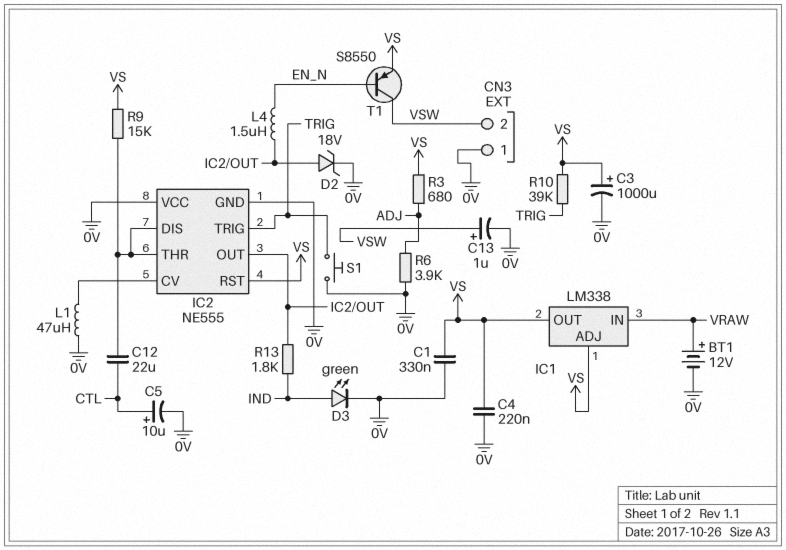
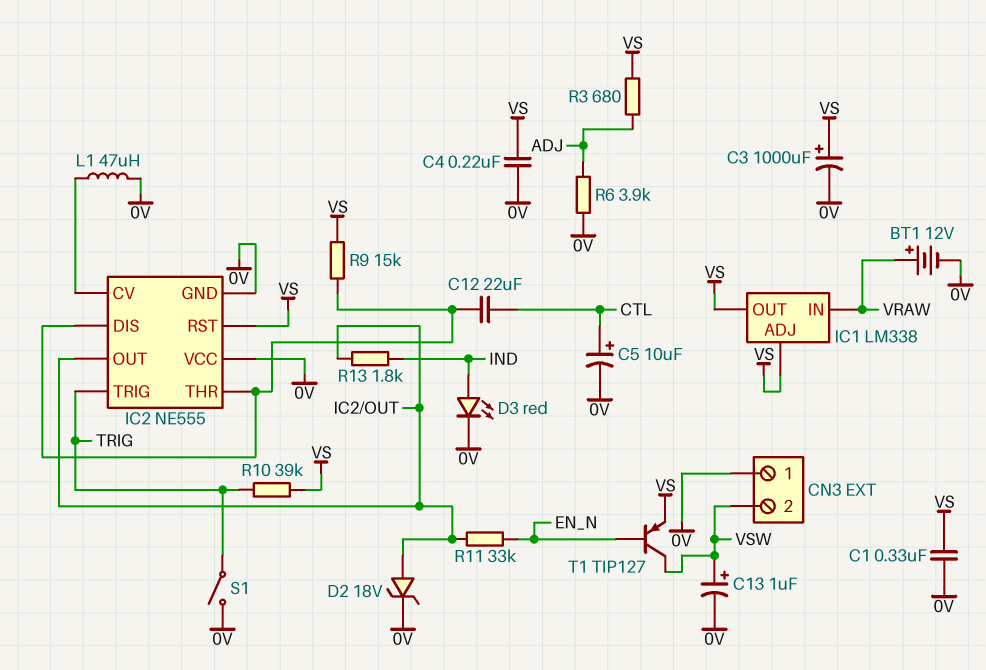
D3: LED green (A IND, K 0V) -> LED red (A IND, K 0V)
L4: 1.5uH (EN_N, IC2/OUT) -> none
R11: none -> 33k (EN_N, IC2/OUT)
S1: button (0V, TRIG) -> switch (0V, TRIG)
T1: PNP S8550 (B EN_N, C VSW, E VS) -> PNP TIP127 (B EN_N, C VSW, E VS)

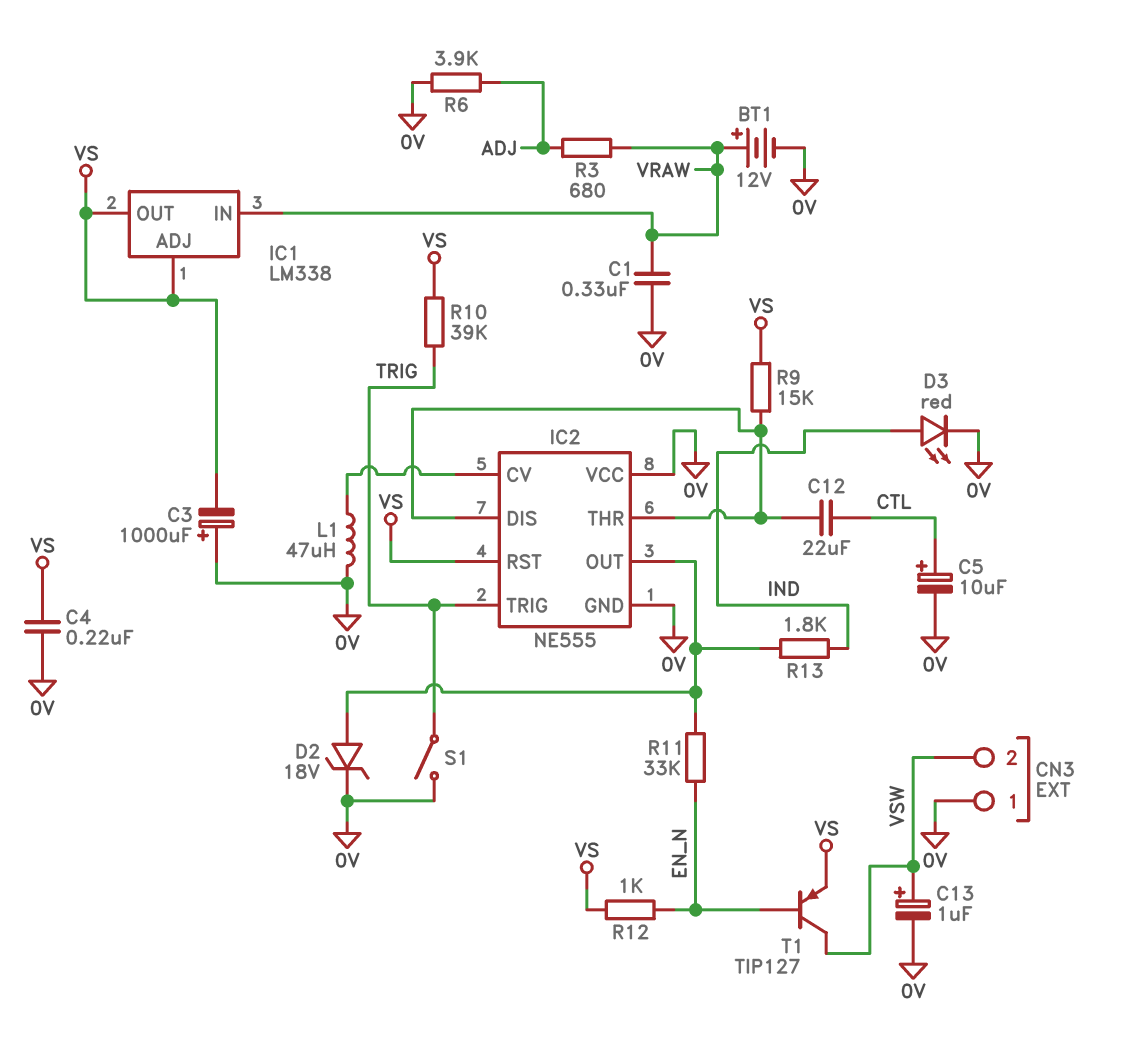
C1: 330nF (0V, VS) -> 330nF (0V, VRAW)
C3: 1000uF (plus VS, minus 0V) -> 1000uF (plus 0V, minus VS)
R3: 680 (ADJ, VS) -> 680 (ADJ, VRAW)
R12: none -> 1k (EN_N, VS)

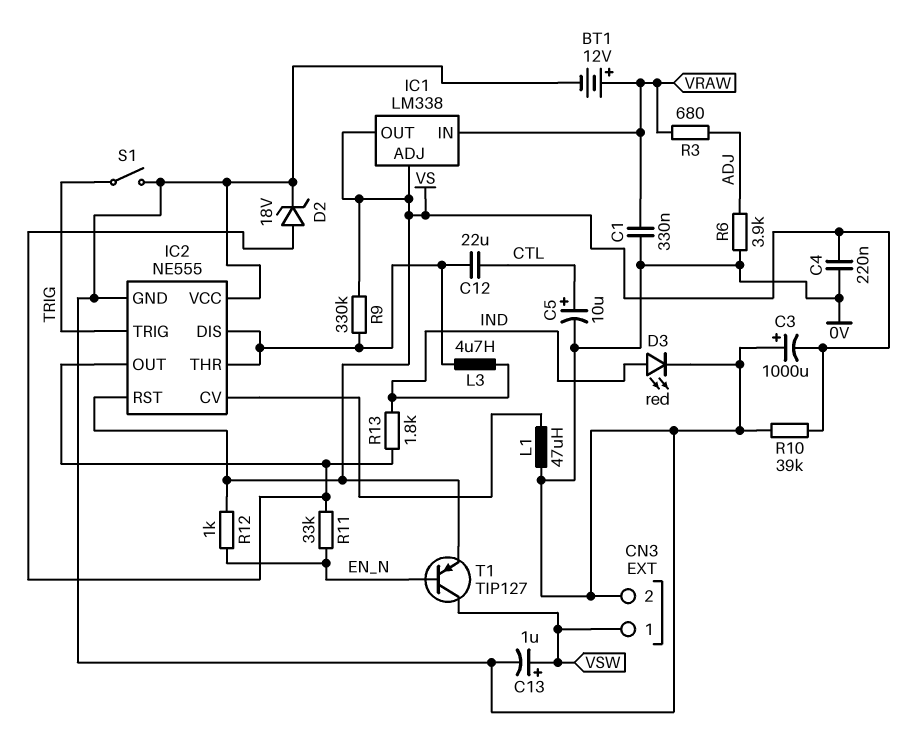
CN3 pin 1: 0V -> VSW
CN3 pin 2: VSW -> 0V
L3: none -> 4.7uH (IC2/DIS, IND)
R9: 15k (IC2/DIS, VS) -> 330k (IC2/DIS, VS)
R10: 39k (TRIG, VS) -> 39k (0V, VS)

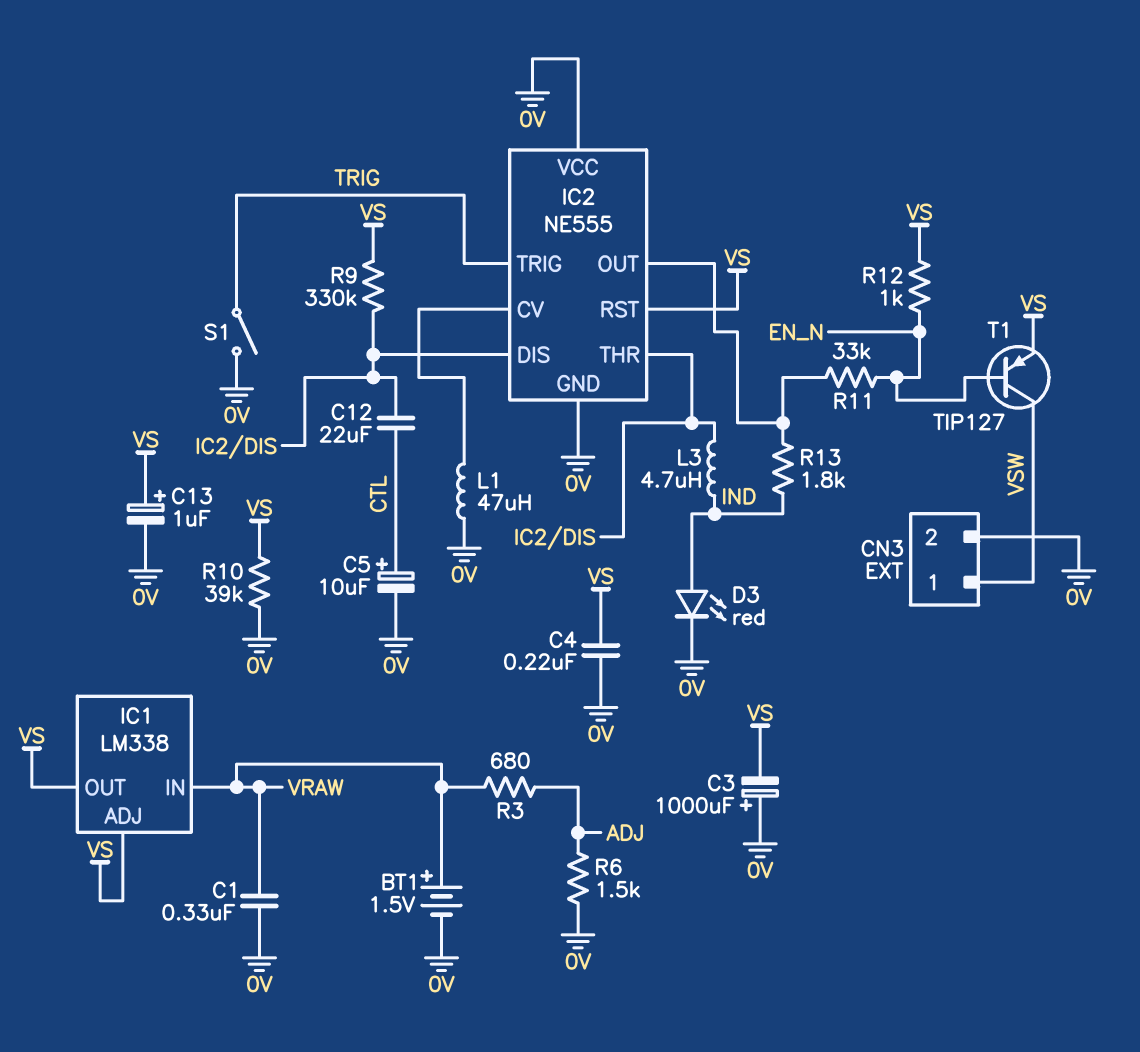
BT1: 12V (plus VRAW, minus 0V) -> 1.5V (plus VRAW, minus 0V)
C13: 1uF (plus VSW, minus 0V) -> 1uF (plus VS, minus 0V)
D2: zener 18V (A IC2/OUT, K 0V) -> none
R6: 3.9k (0V, ADJ) -> 1.5k (0V, ADJ)

